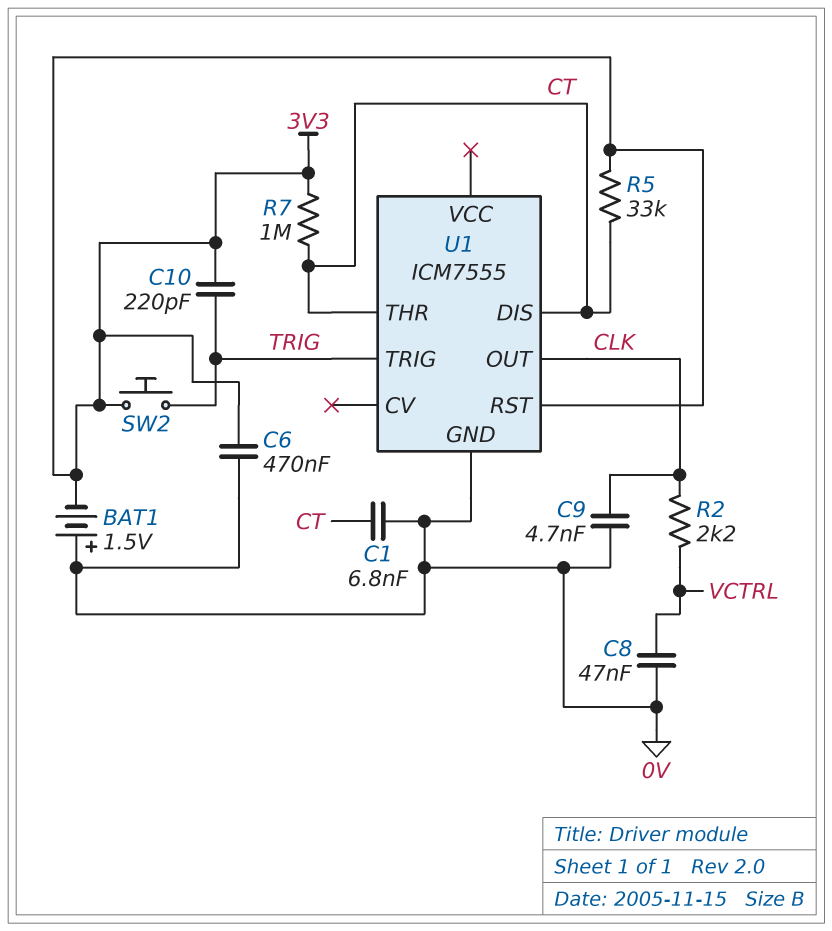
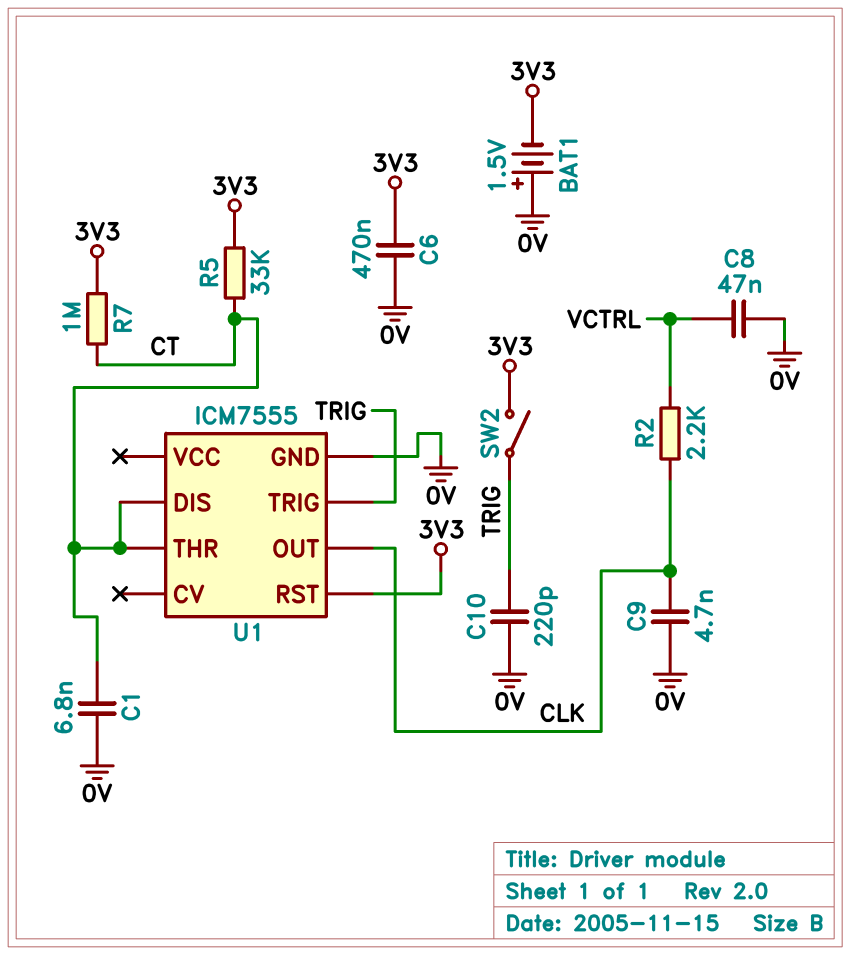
C10: 220pF (3V3, TRIG) -> 220pF (0V, TRIG)
SW2: button (3V3, TRIG) -> switch (3V3, TRIG)

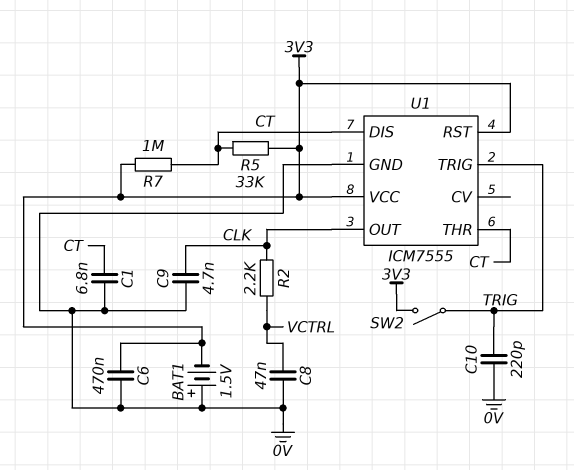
U1 pin VCC: none -> 3V3

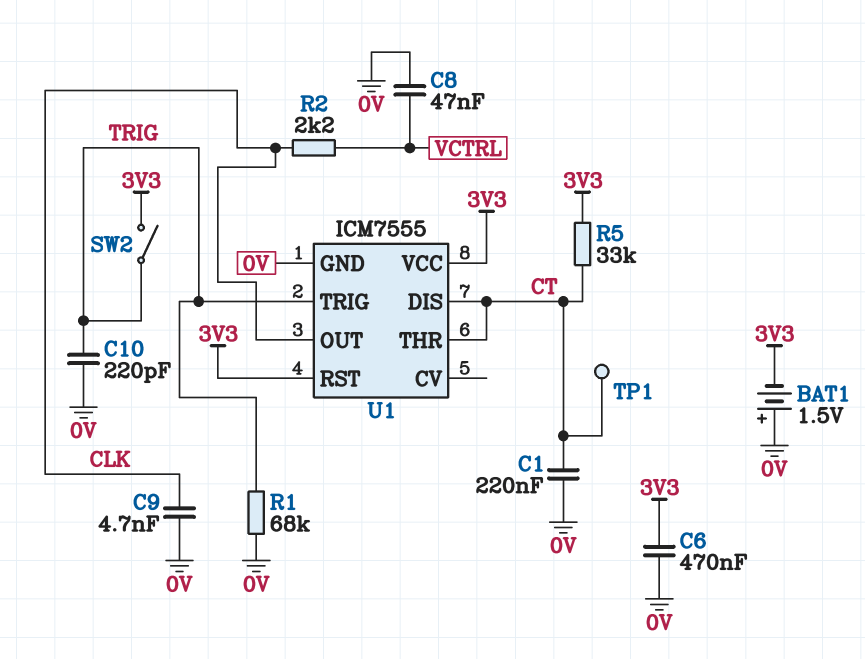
C1: 6.8nF (0V, CT) -> 220nF (0V, CT)
R1: none -> 68k (0V, TRIG)
R7: 1M (3V3, CT) -> none
TP1: none -> test point (CT)

